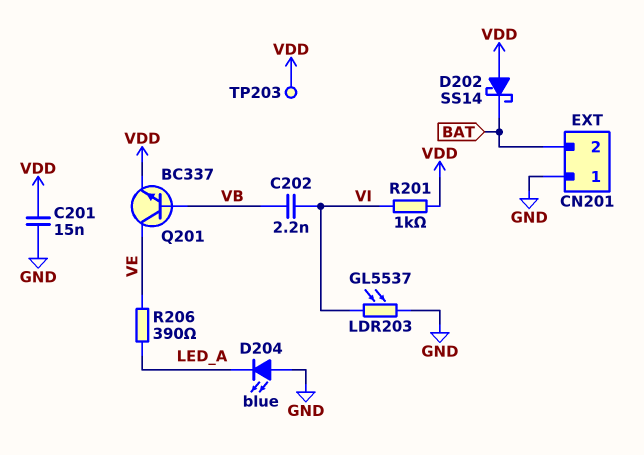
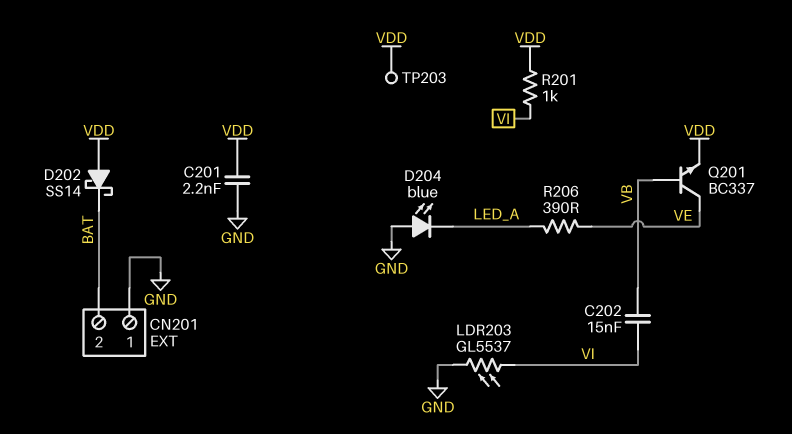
C201: 15nF (GND, VDD) -> 2.2nF (GND, VDD)
C202: 2.2nF (VB, VI) -> 15nF (VB, VI)

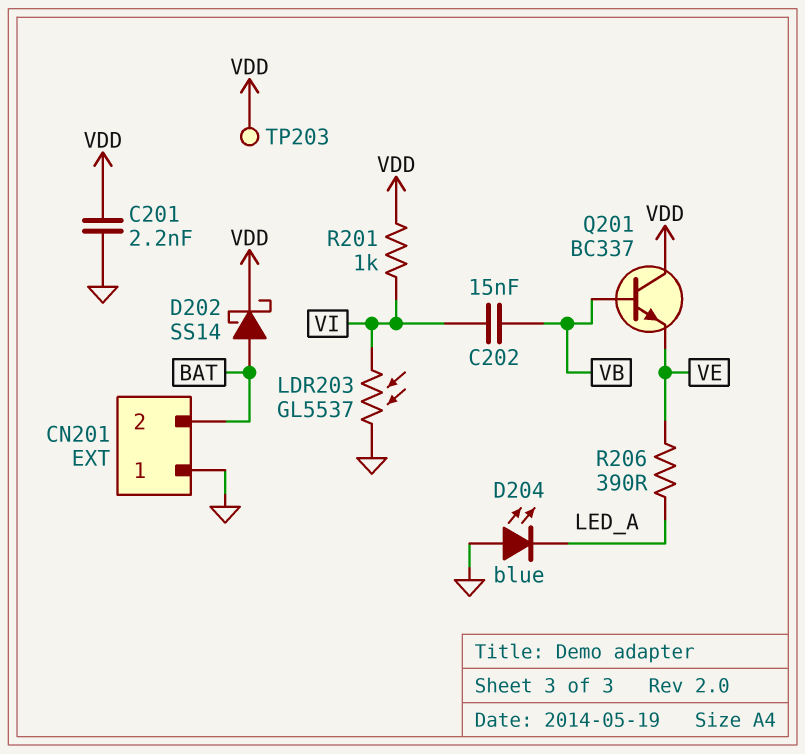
D202: schottky SS14 (A VDD, K BAT) -> schottky SS14 (A BAT, K VDD)
Q201: NPN BC337 (B VB, C VE, E VDD) -> NPN BC337 (B VB, C VDD, E VE)

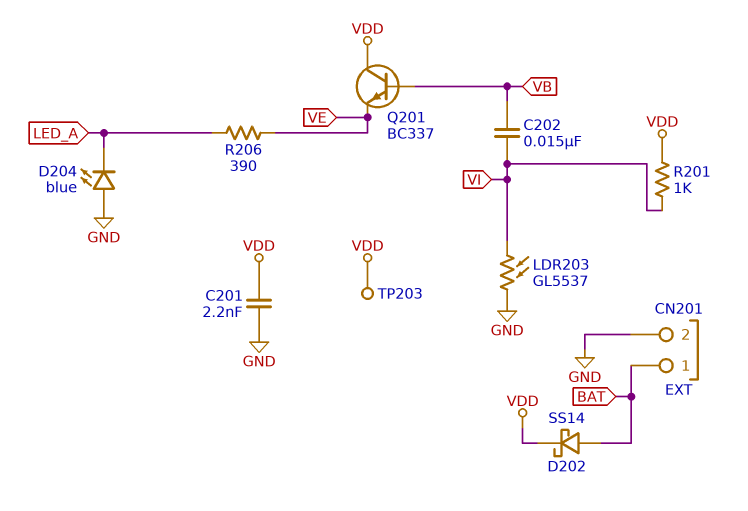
CN201 pin 1: GND -> BAT
CN201 pin 2: BAT -> GND

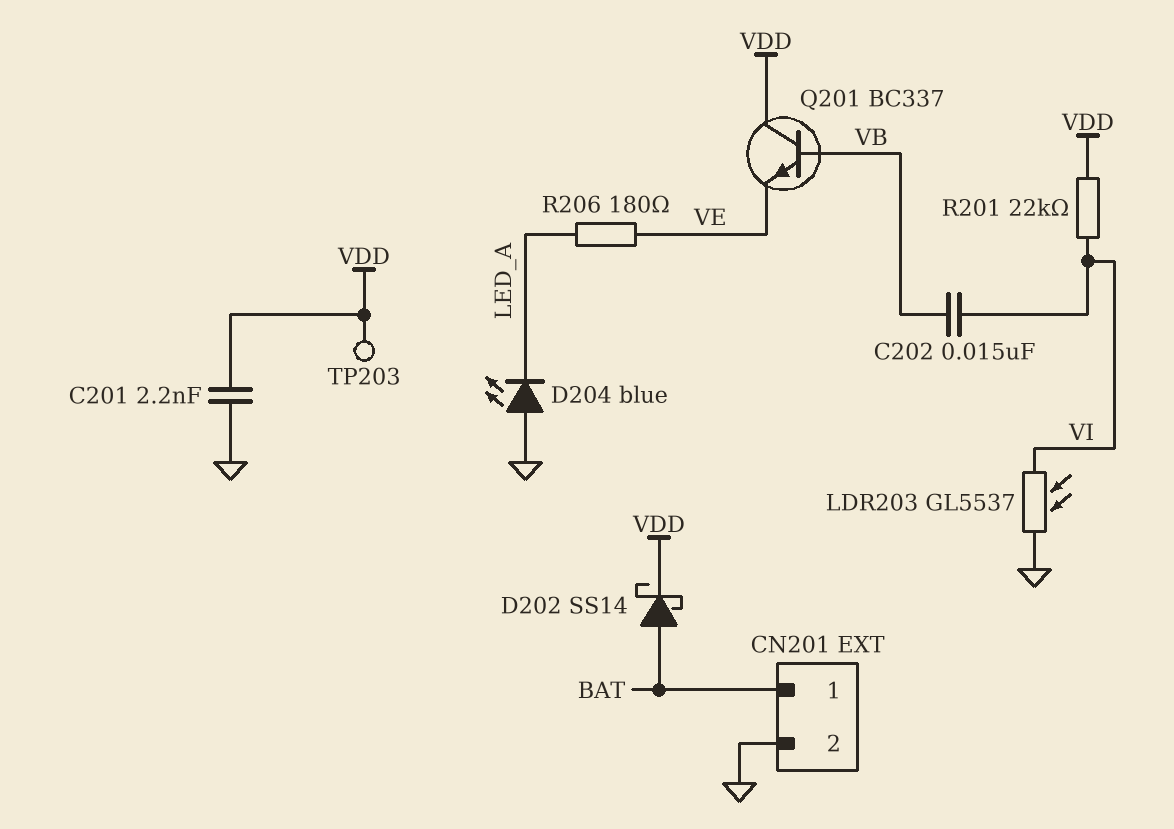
R201: 1k (VDD, VI) -> 22k (VDD, VI)
R206: 390 (LED_A, VE) -> 180 (LED_A, VE)

